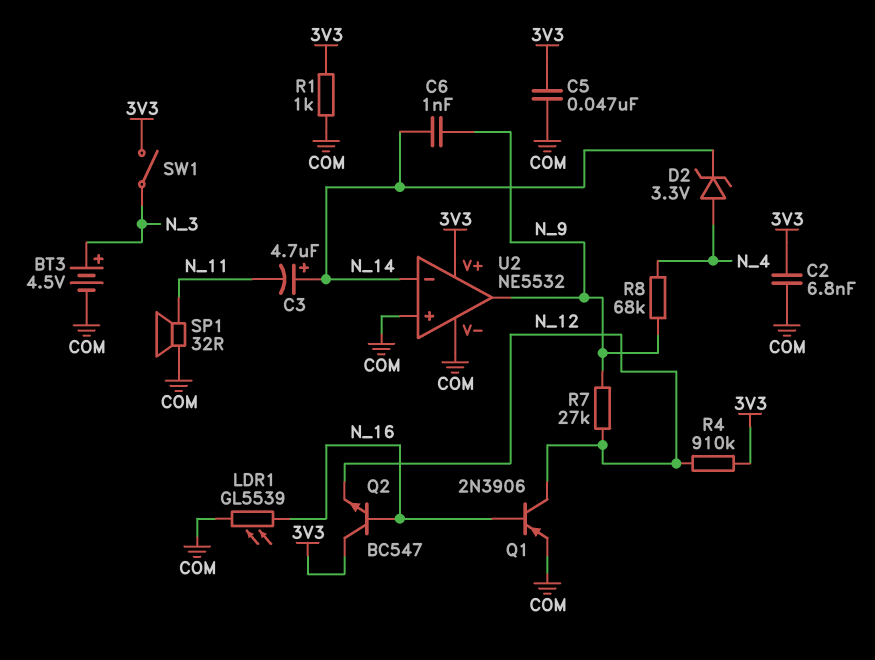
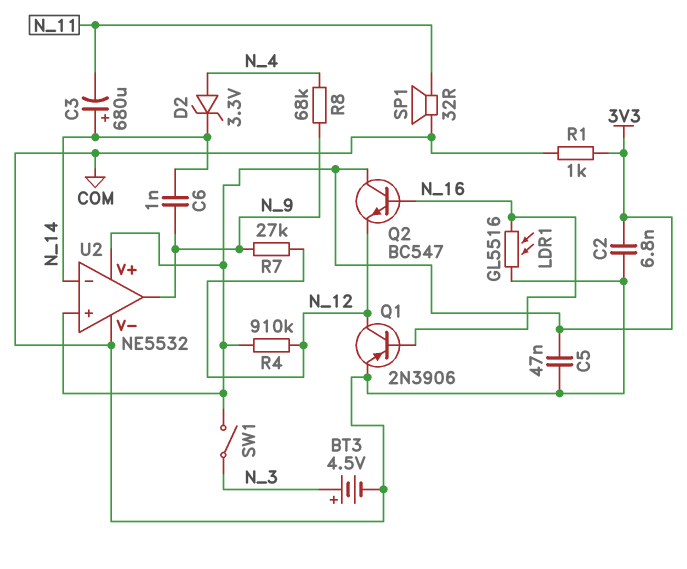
C3: 4.7uF (plus N_14, minus N_11) -> 680uF (plus N_14, minus N_11)
LDR1: GL5539 (COM, N_16) -> GL5516 (COM, N_16)
U2 pin in+: COM -> 3V3

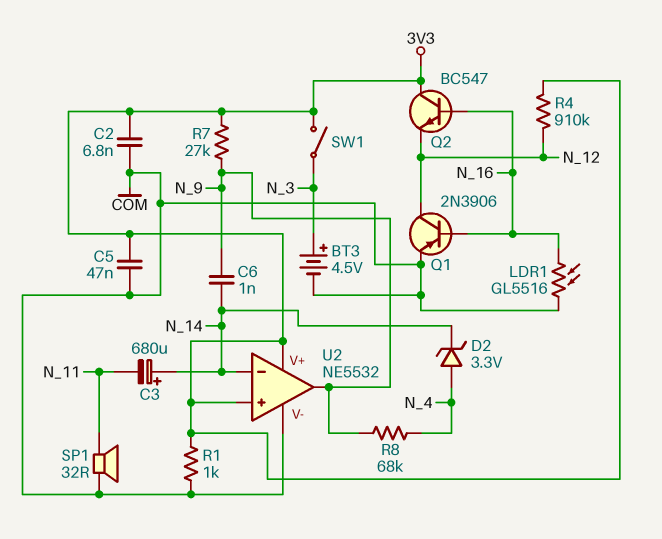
R7: 27k (N_9, N_12) -> 27k (3V3, N_9)

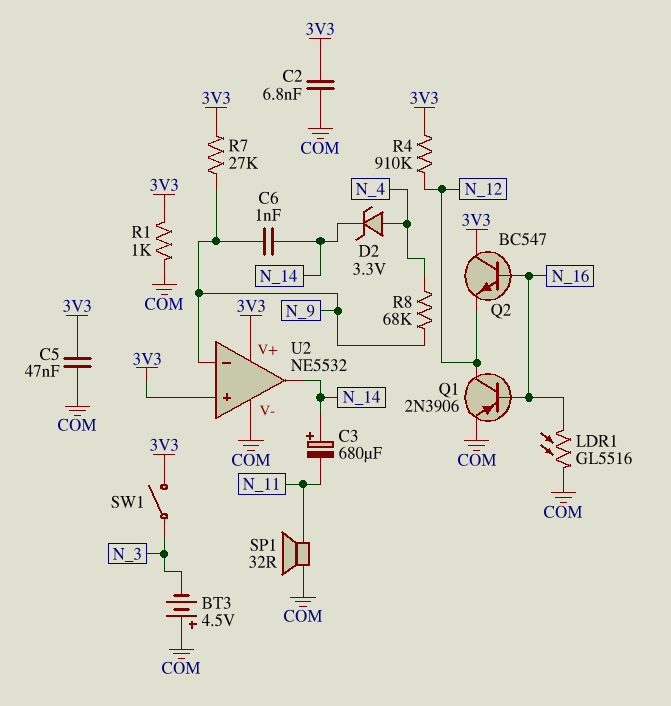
BT3: 4.5V (plus N_3, minus COM) -> 4.5V (plus COM, minus N_3)
U2 pin in-: N_14 -> N_9
U2 pin out: N_9 -> N_14

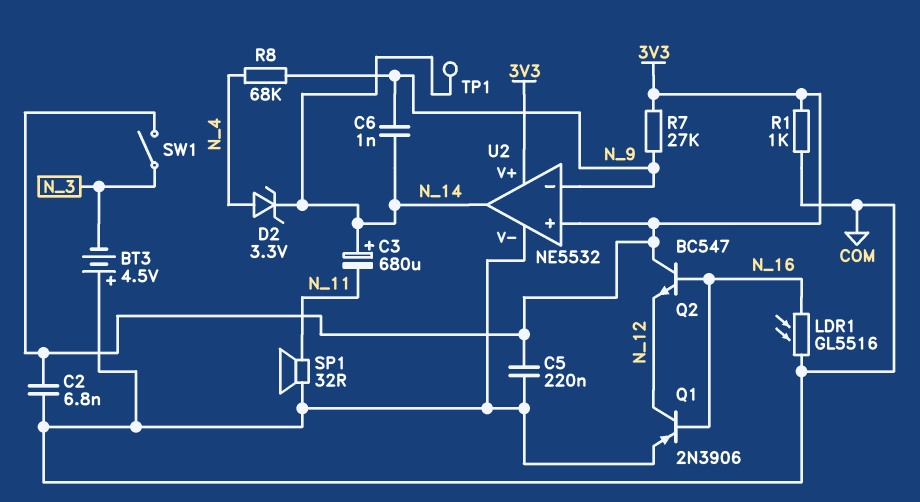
C5: 47nF (3V3, COM) -> 220nF (3V3, COM)
R4: 910k (3V3, N_12) -> none
TP1: none -> test point (N_14)

